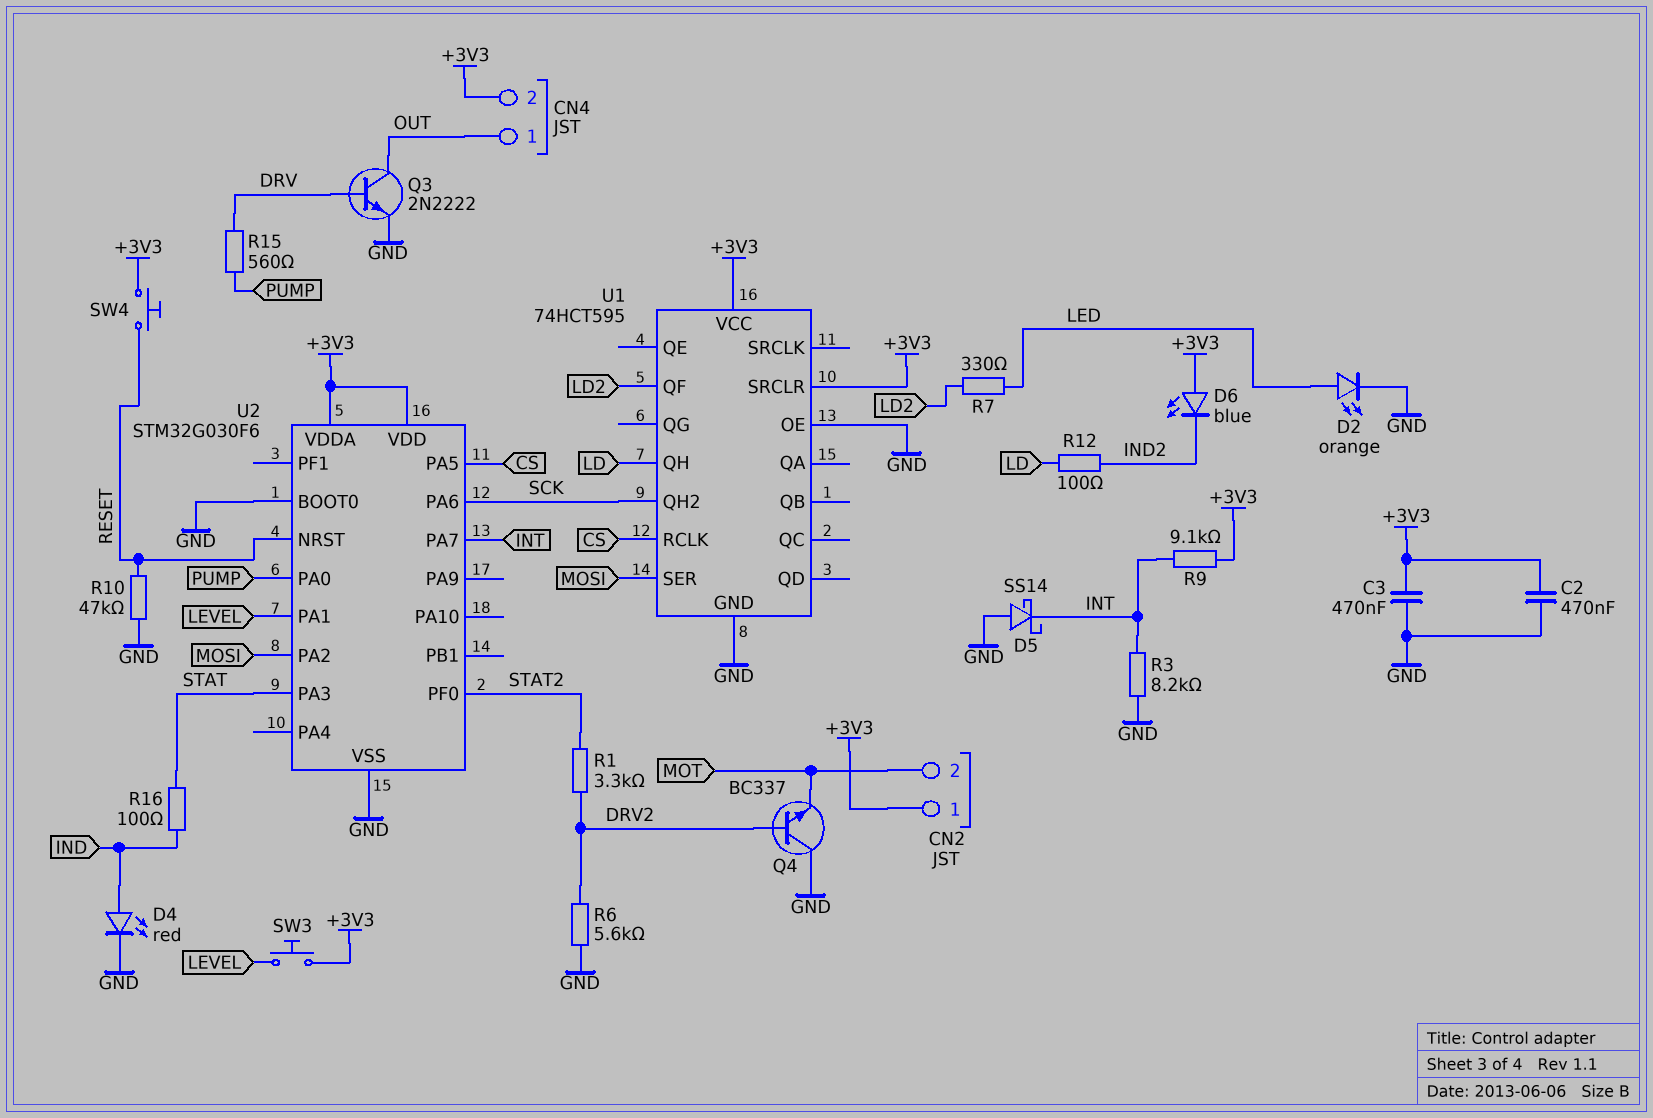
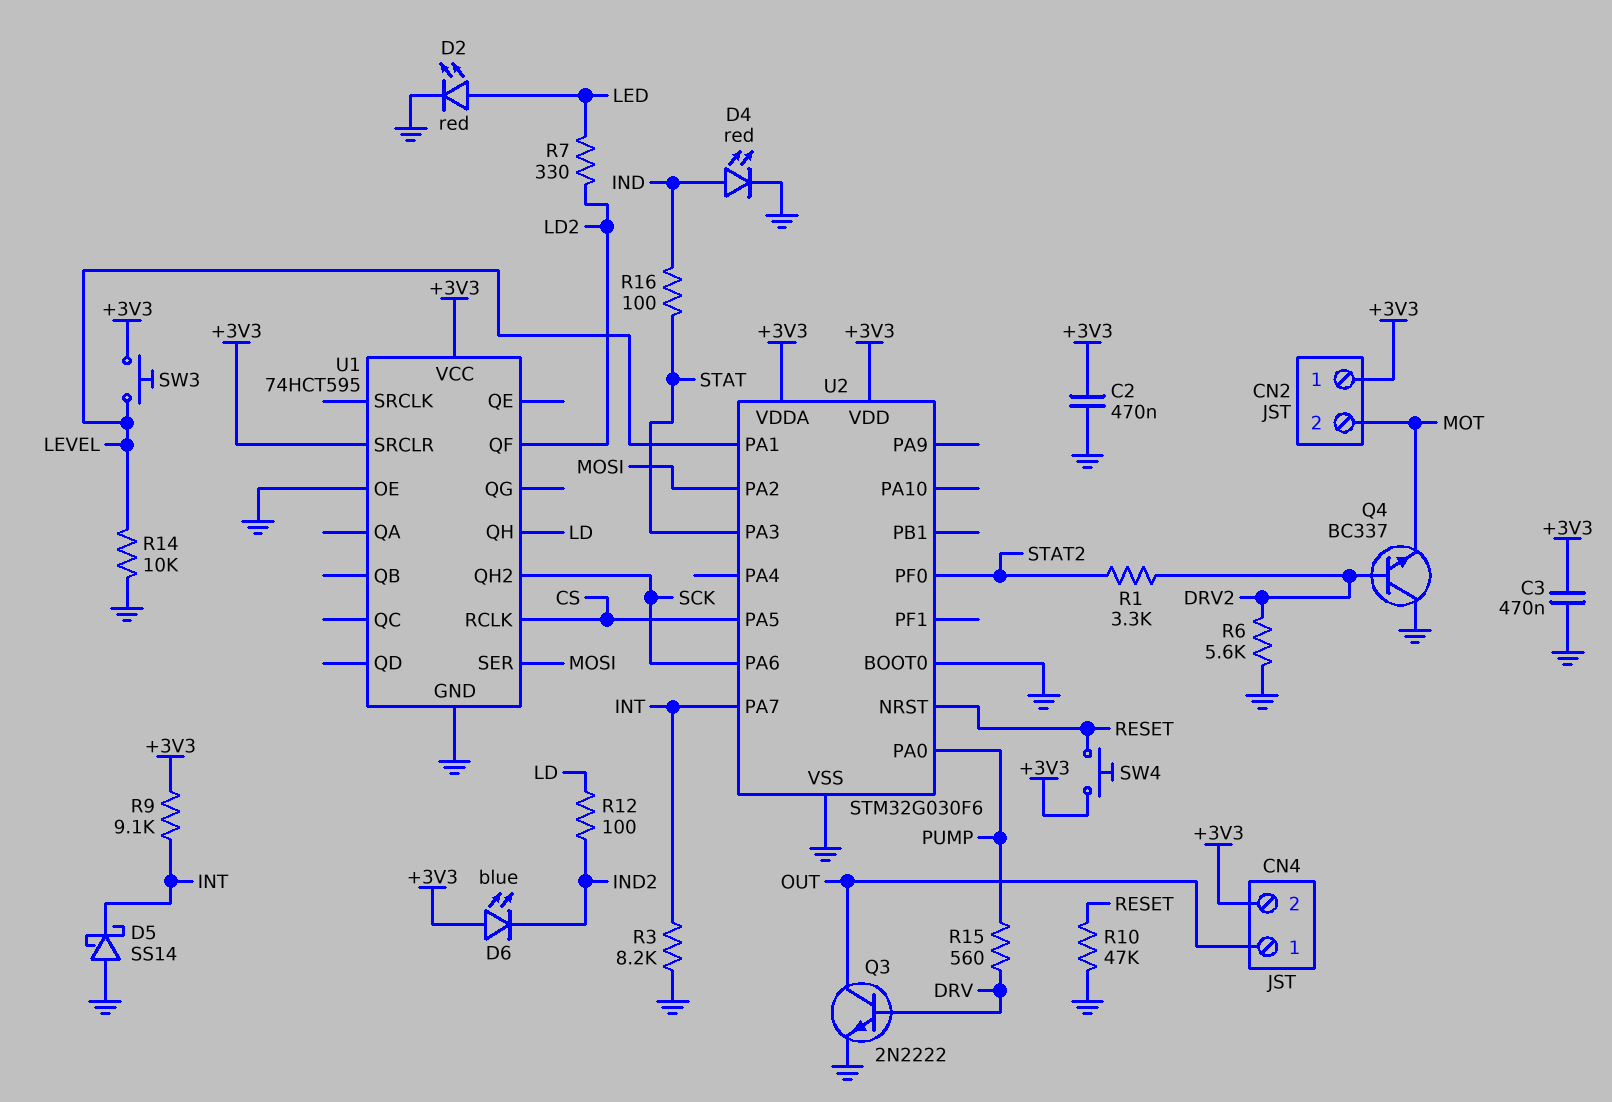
D2: LED orange (A LED, K GND) -> LED red (A LED, K GND)
R14: none -> 10k (GND, LEVEL)

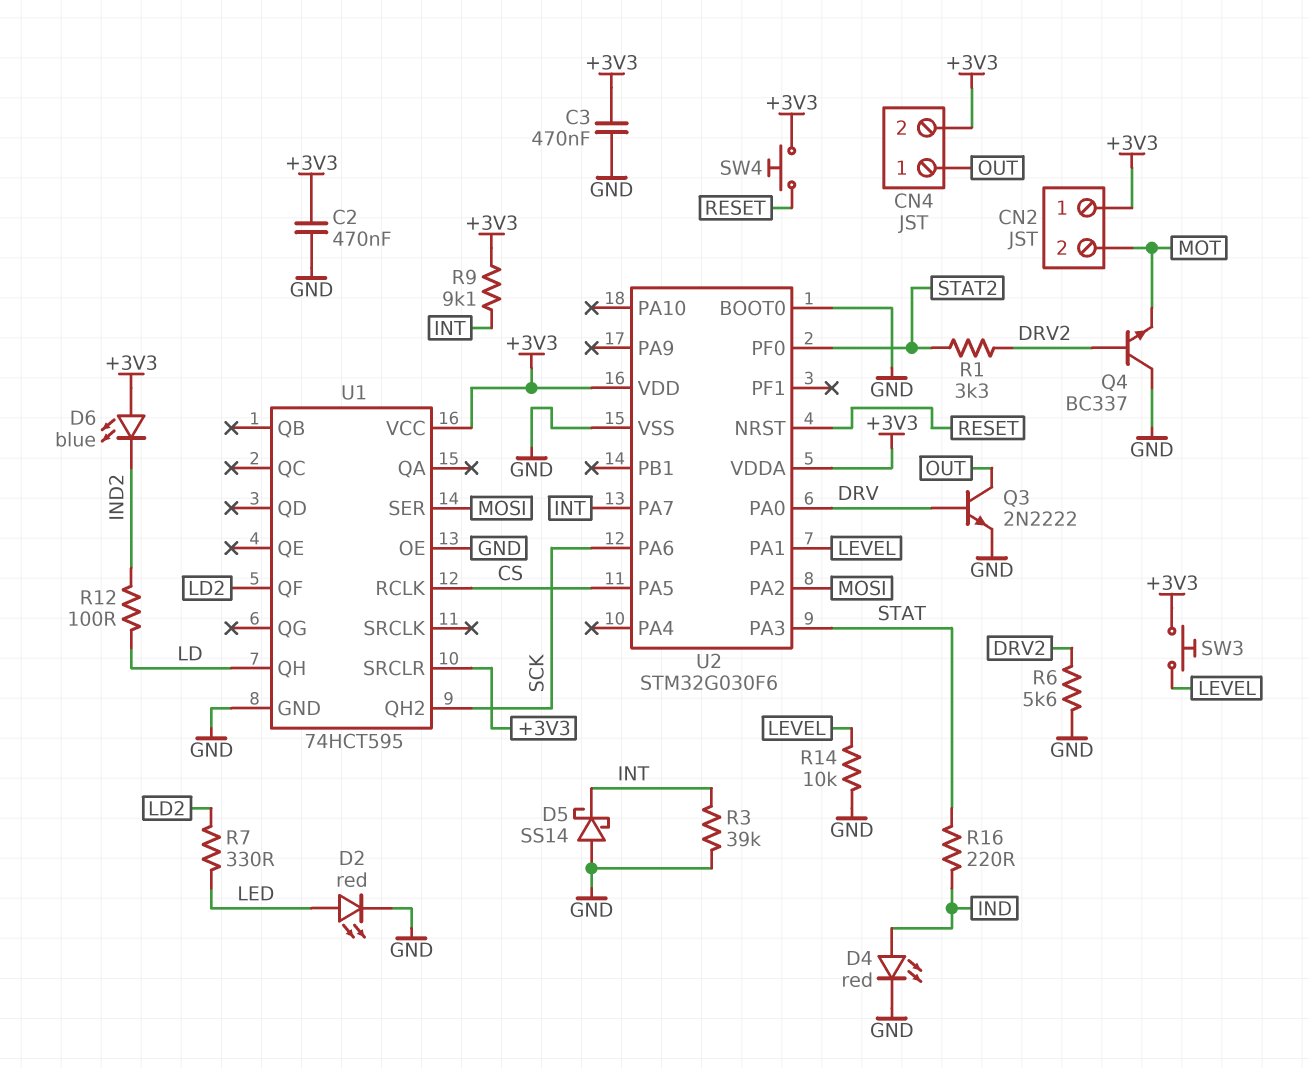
R3: 8.2k (GND, INT) -> 39k (GND, INT)
R10: 47k (GND, RESET) -> none
R15: 560 (DRV, PUMP) -> none
R16: 100 (IND, STAT) -> 220 (IND, STAT)
U2 pin PA0: PUMP -> DRV

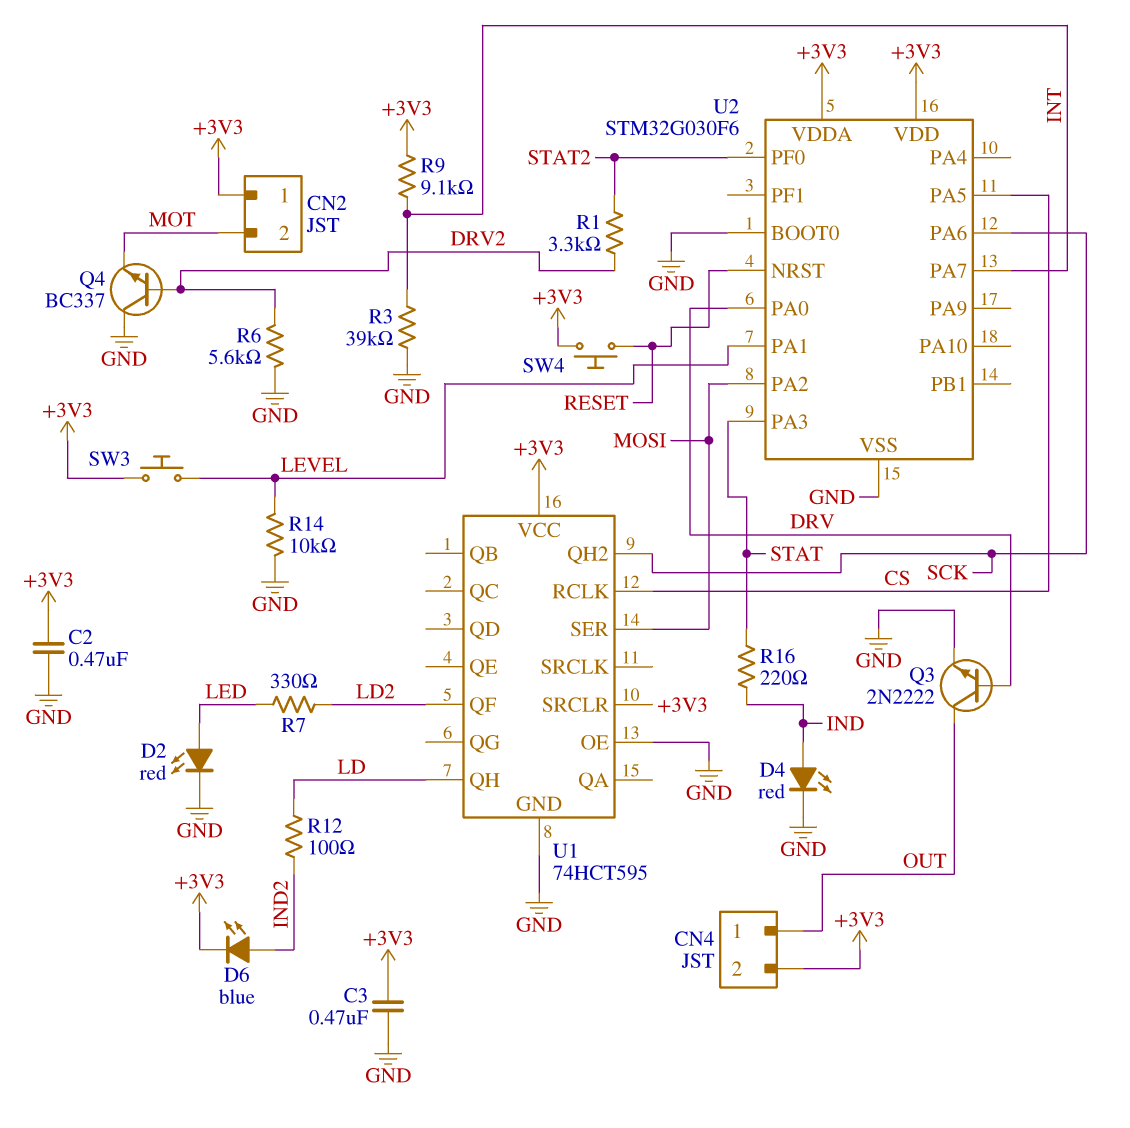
D5: schottky SS14 (A GND, K INT) -> none
D6: LED blue (A +3V3, K IND2) -> LED blue (A IND2, K +3V3)

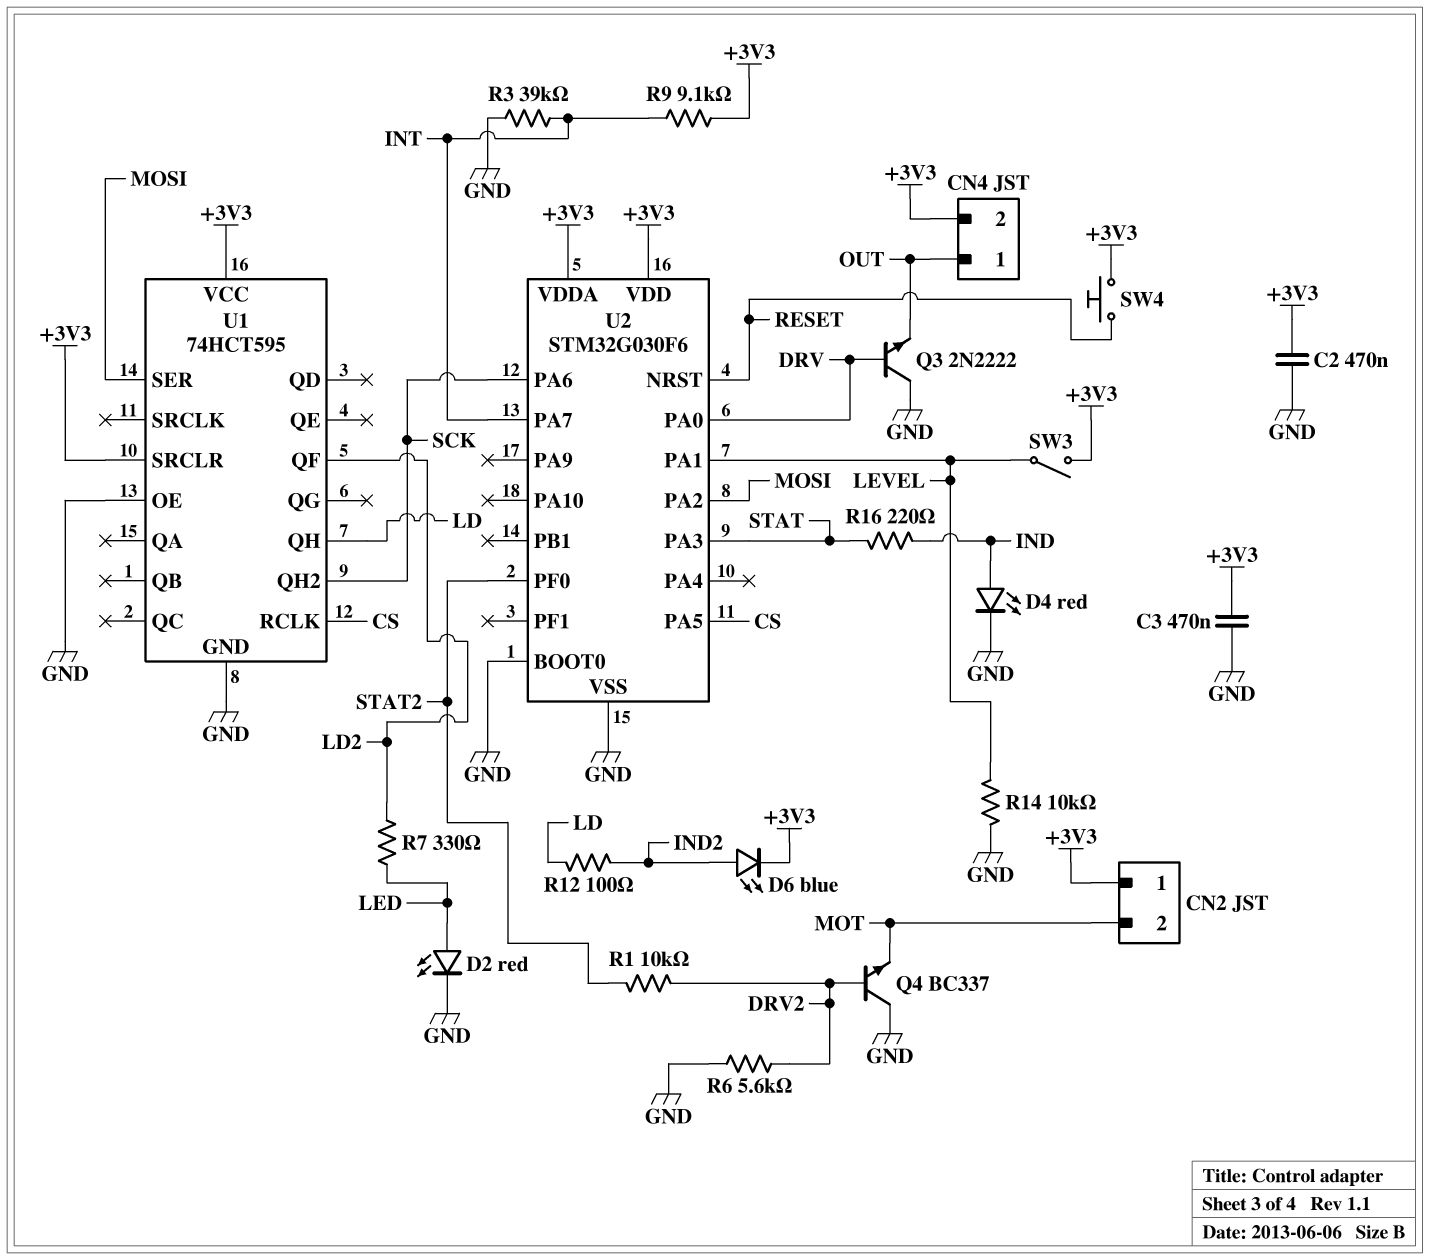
Q3: NPN 2N2222 (B DRV, C OUT, E GND) -> NPN 2N2222 (B DRV, C GND, E OUT)
R1: 3.3k (DRV2, STAT2) -> 10k (DRV2, STAT2)
SW3: button (+3V3, LEVEL) -> switch (+3V3, LEVEL)

